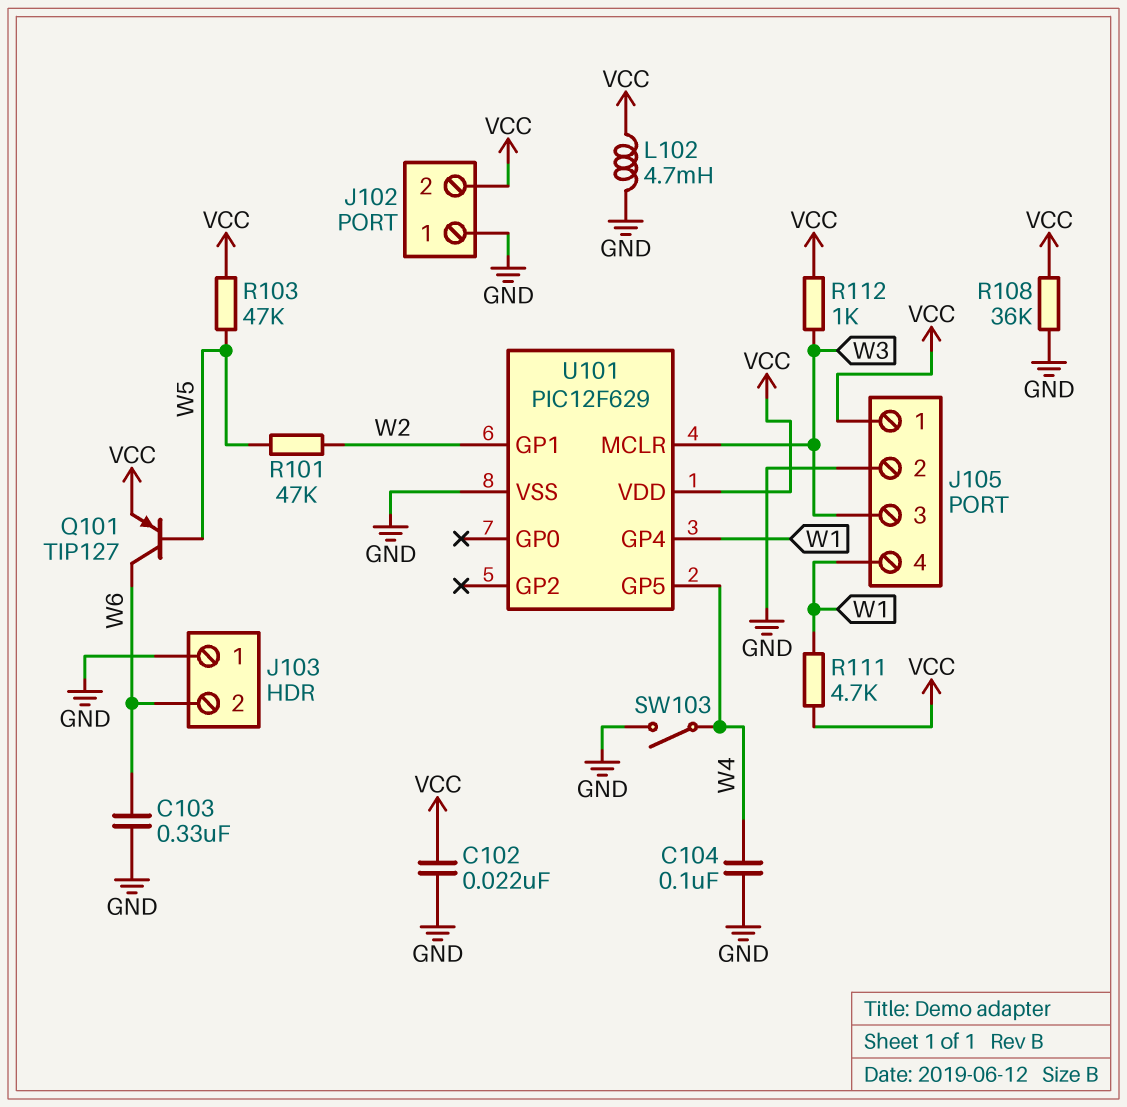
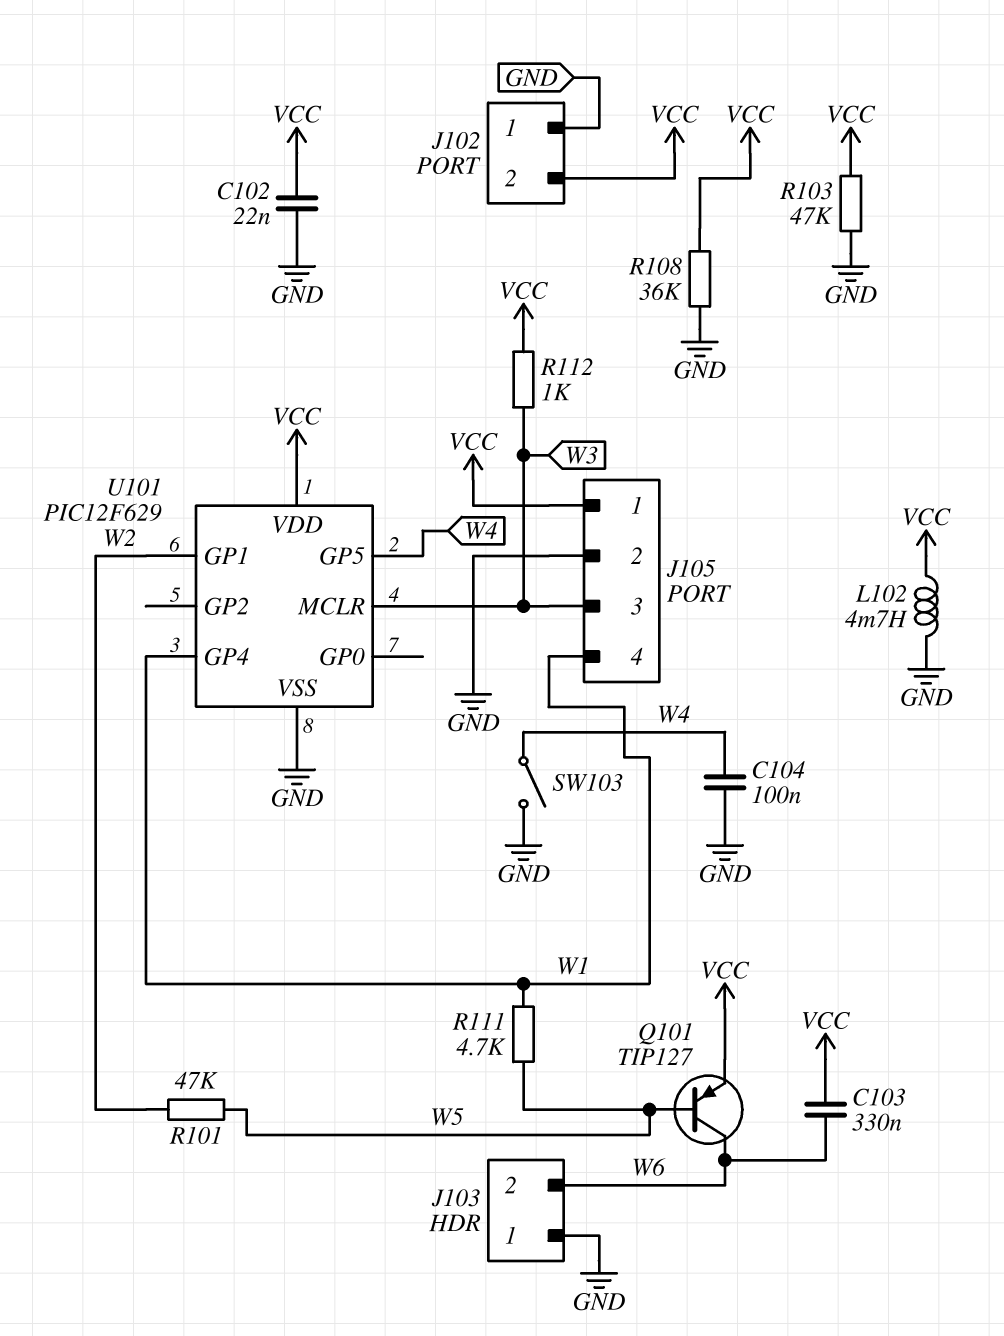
C103: 330nF (GND, W6) -> 330nF (VCC, W6)
R103: 47k (VCC, W5) -> 47k (GND, VCC)
R111: 4.7k (VCC, W1) -> 4.7k (W1, W5)

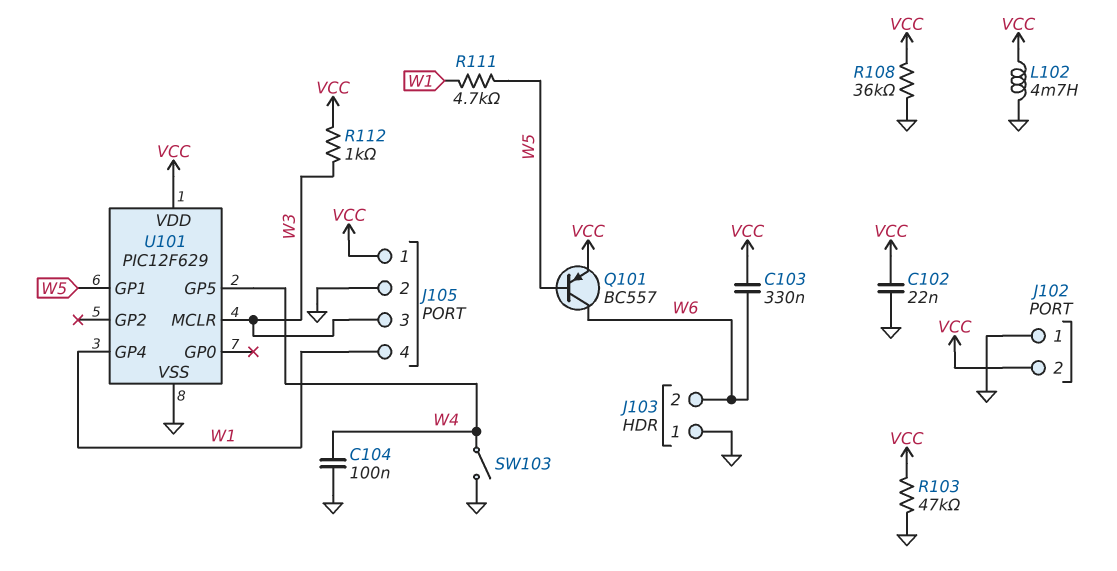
Q101: PNP TIP127 (B W5, C W6, E VCC) -> PNP BC557 (B W5, C W6, E VCC)
R101: 47k (W2, W5) -> none
U101 pin GP1: W2 -> W5

